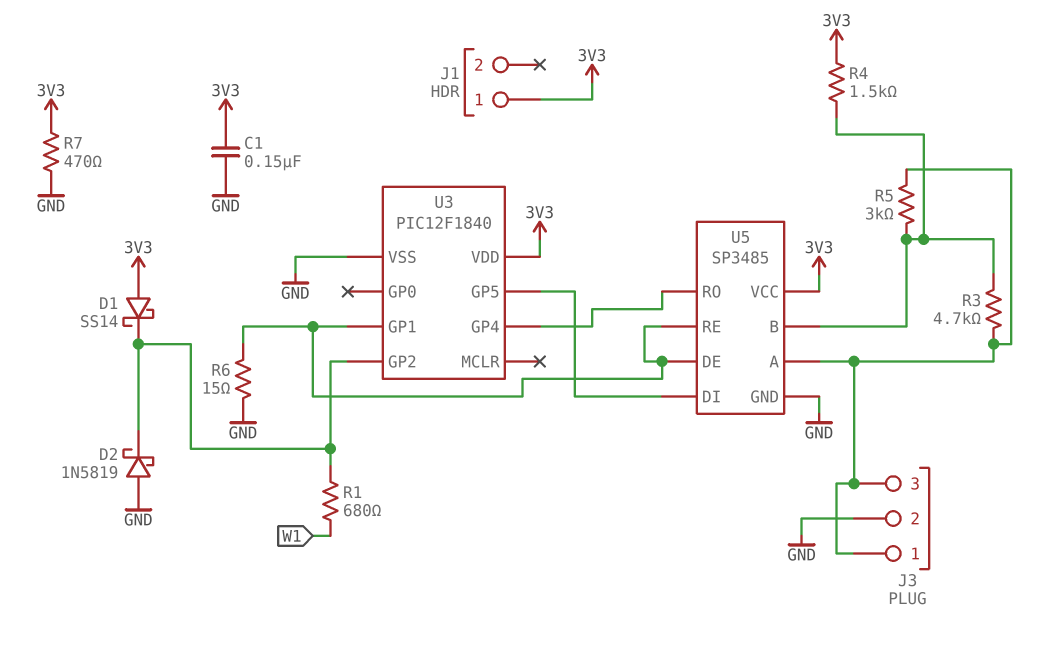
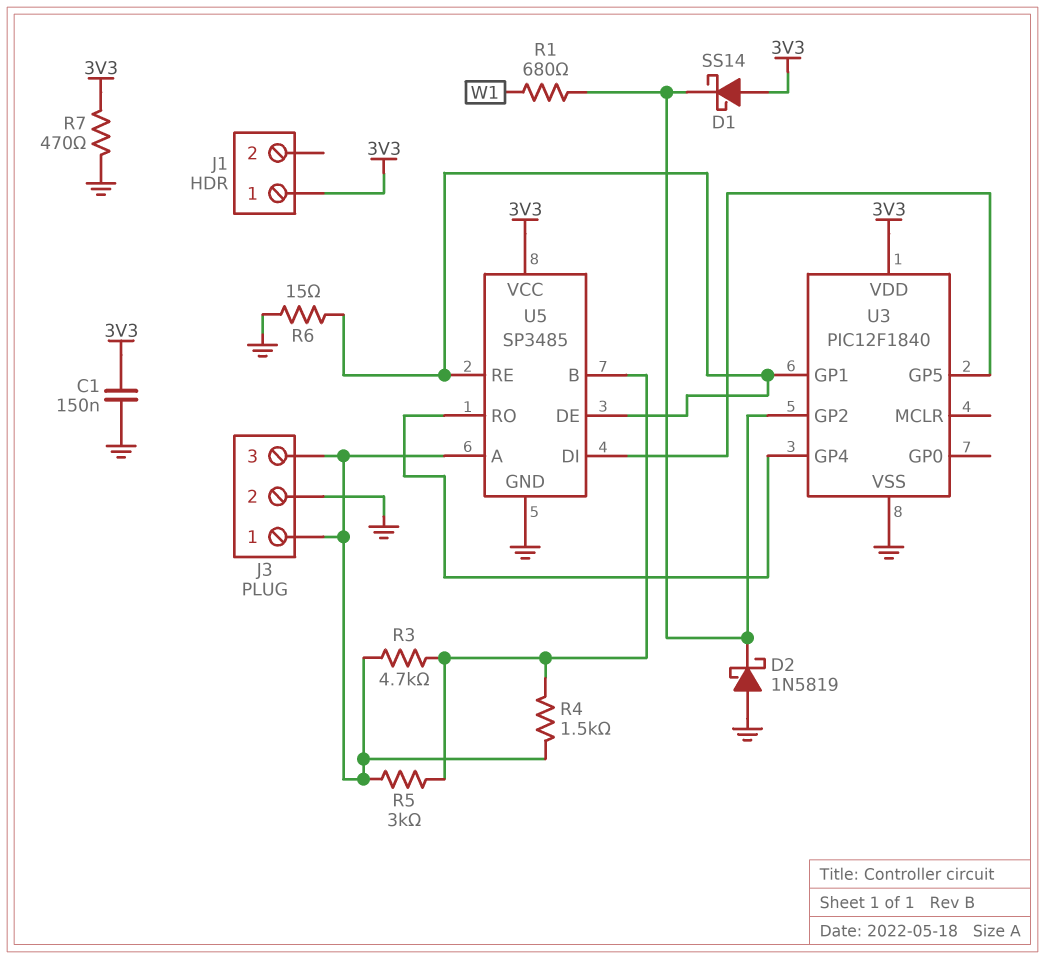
R4: 1.5k (3V3, U5/B) -> 1.5k (J3/1, U5/B)

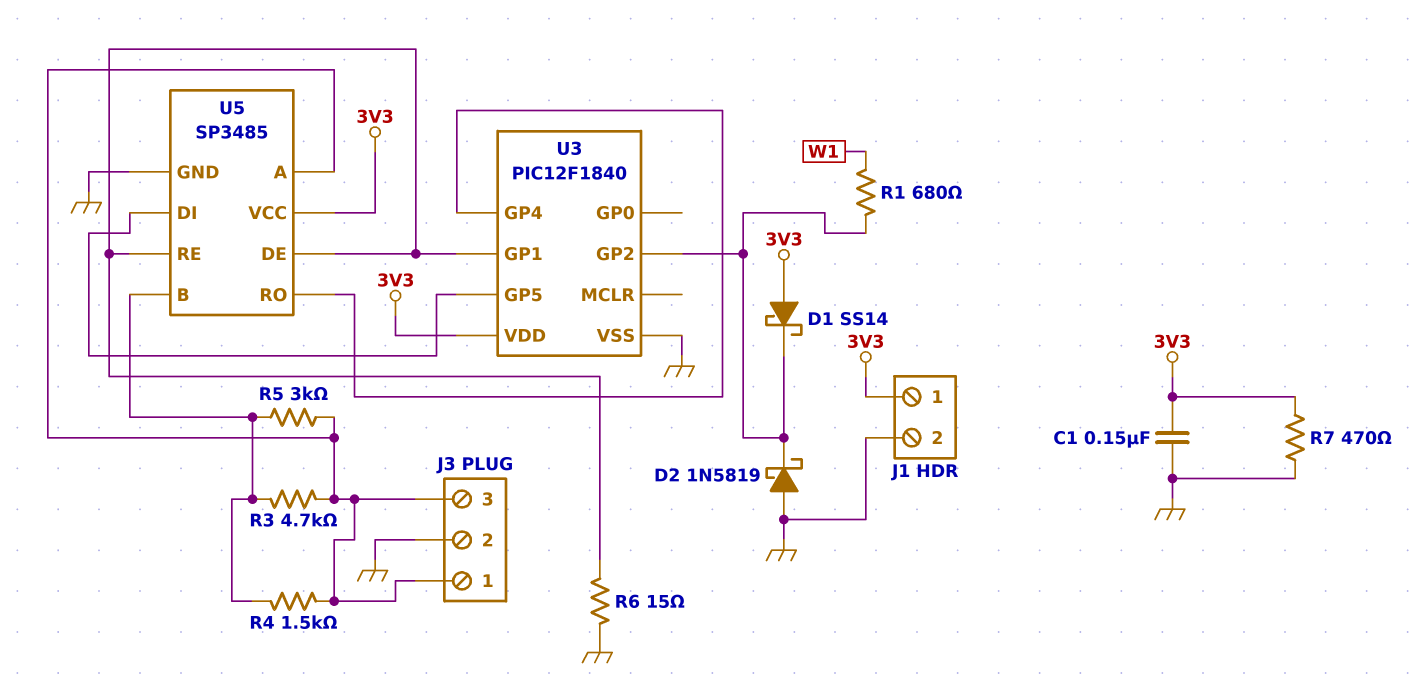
J1 pin 2: none -> GND

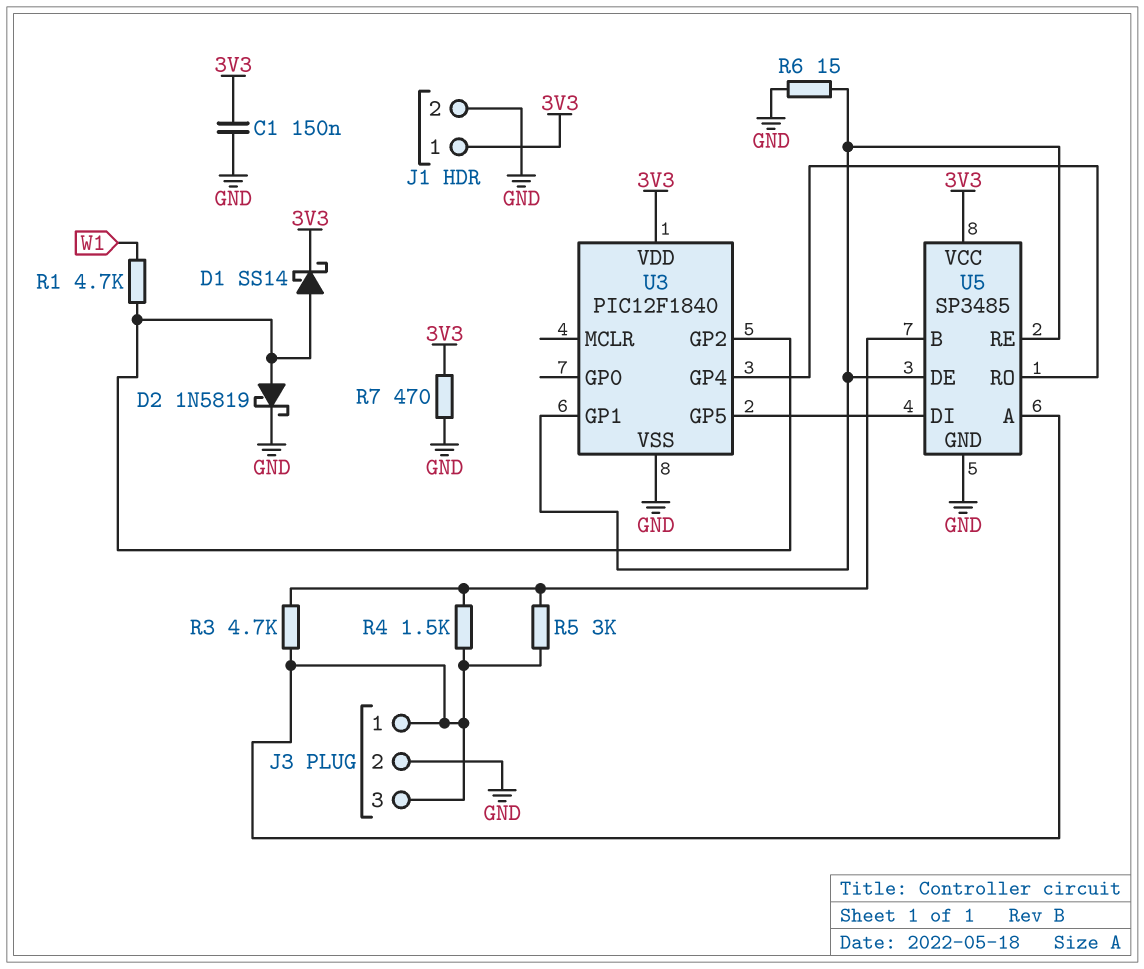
D1: schottky SS14 (A 3V3, K U3/GP2) -> schottky SS14 (A U3/GP2, K 3V3)
D2: schottky 1N5819 (A GND, K U3/GP2) -> schottky 1N5819 (A U3/GP2, K GND)
R1: 680 (U3/GP2, W1) -> 4.7k (U3/GP2, W1)

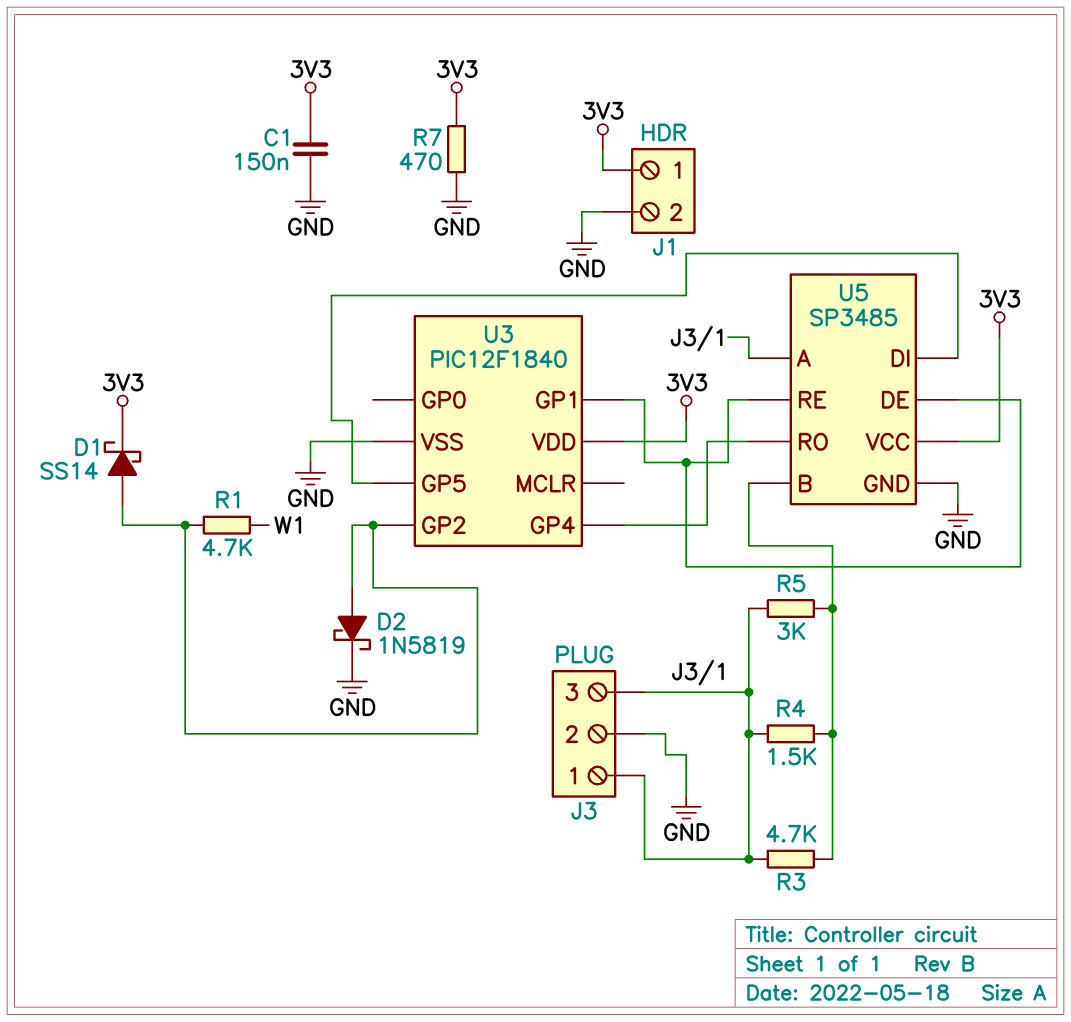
R6: 15 (GND, U3/GP1) -> none

